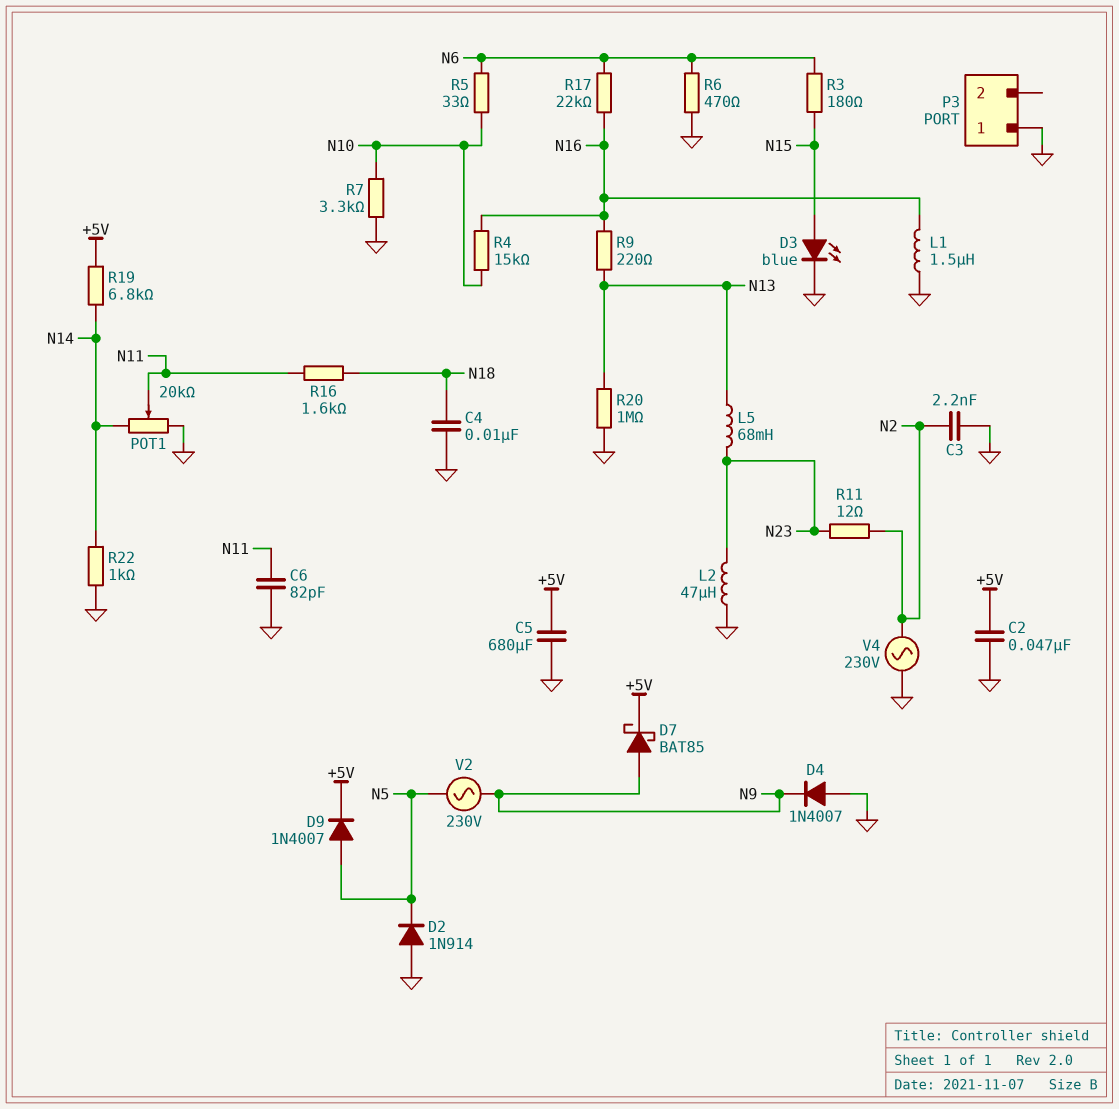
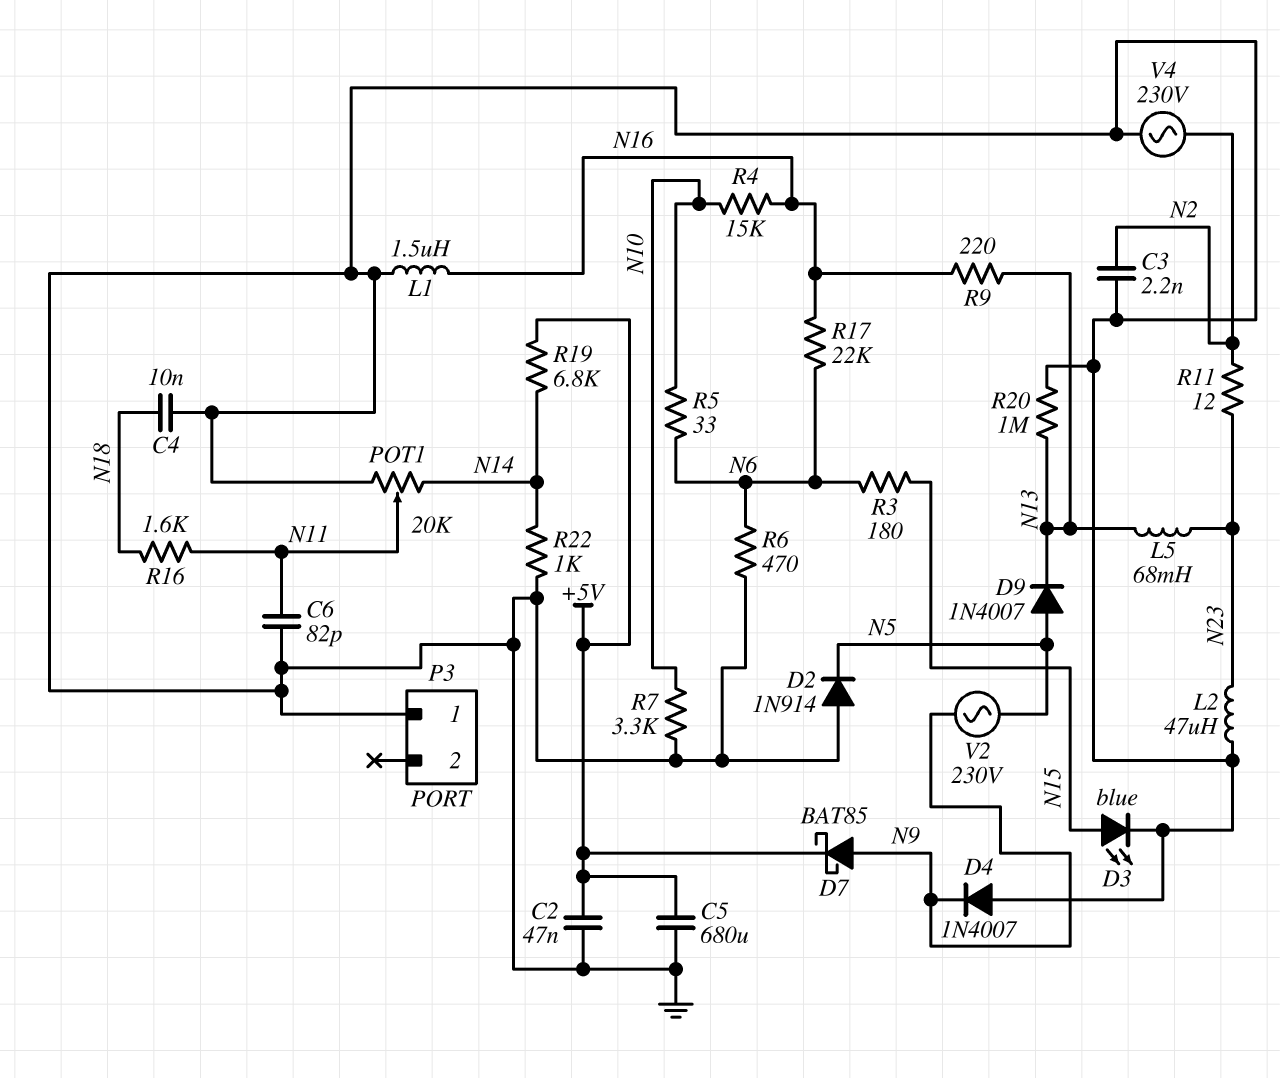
D9: diode 1N4007 (A N5, K +5V) -> diode 1N4007 (A N5, K N13)

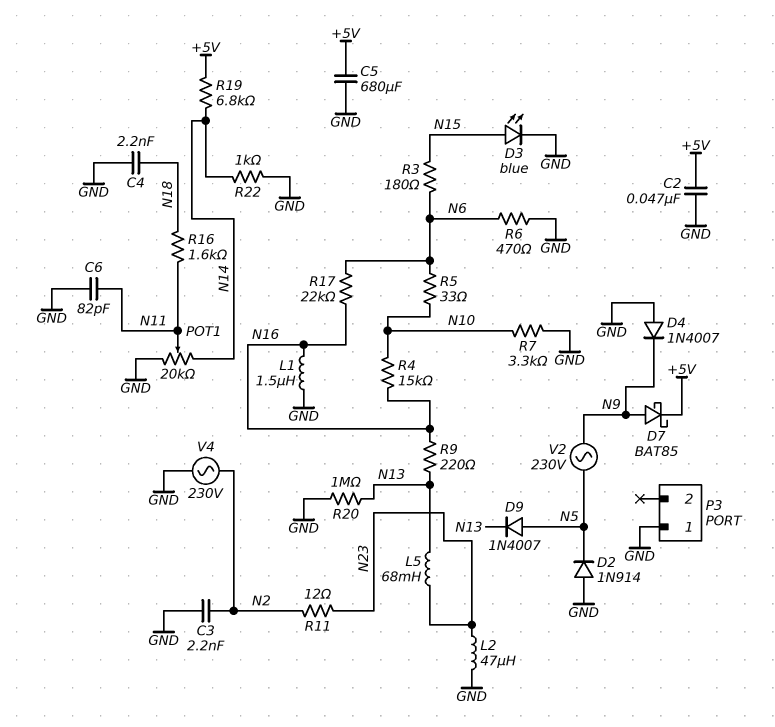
C4: 10nF (GND, N18) -> 2.2nF (GND, N18)

